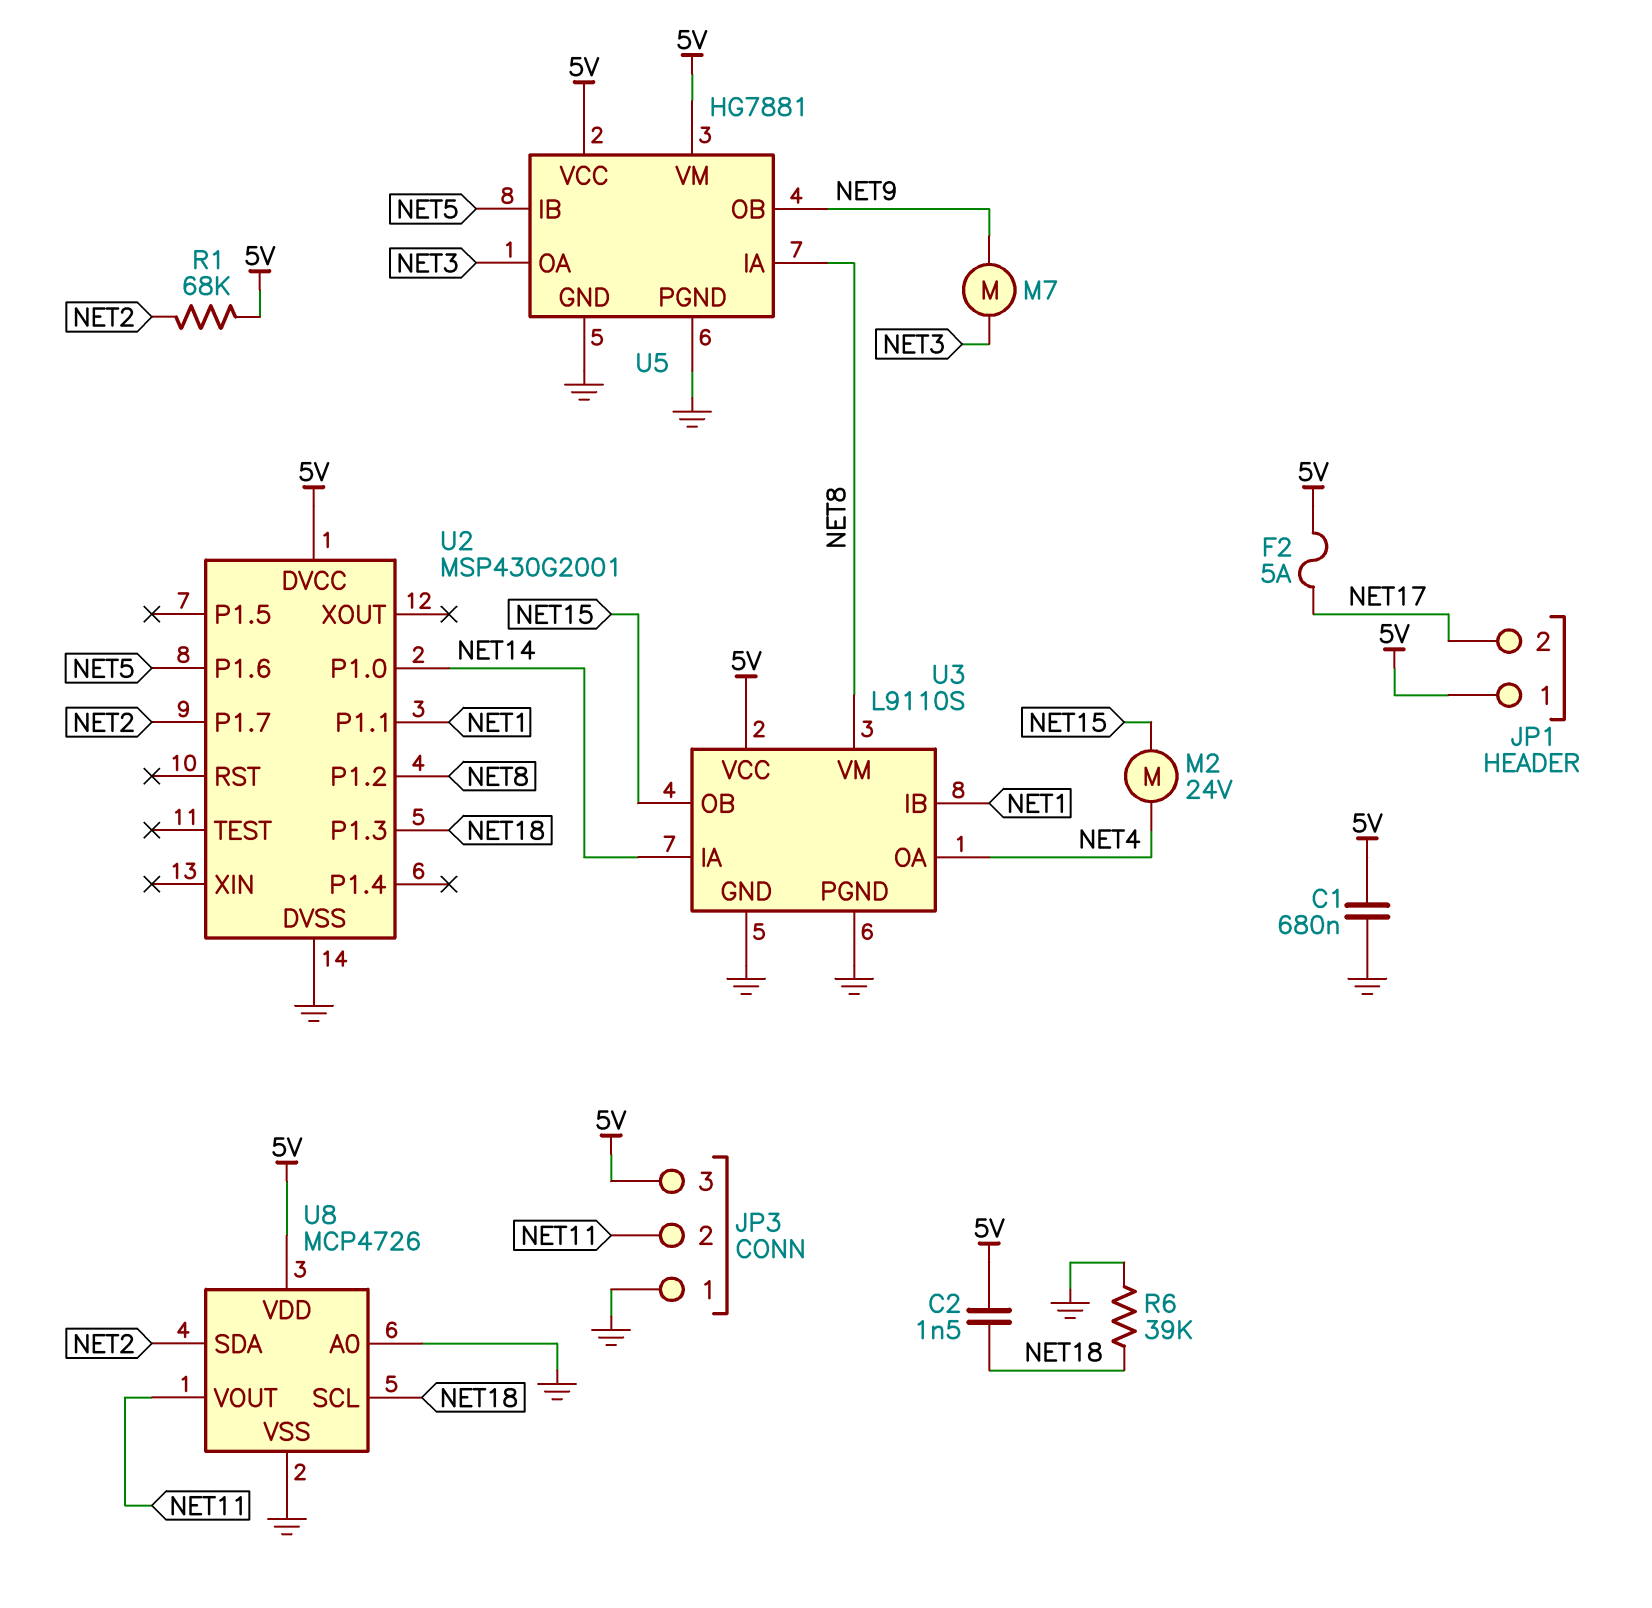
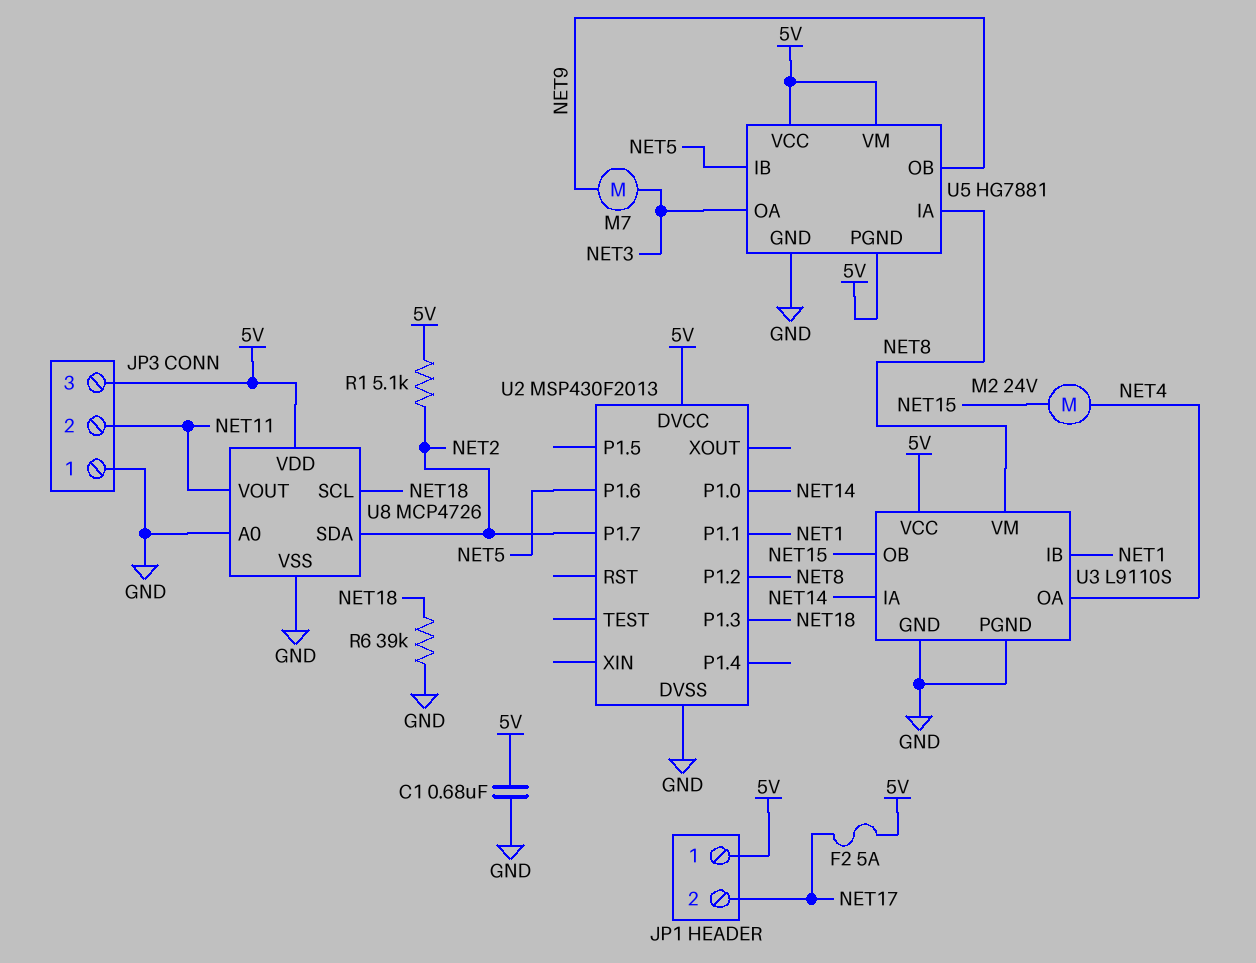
C2: 1.5nF (5V, NET18) -> none
R1: 68k (5V, NET2) -> 5.1k (5V, NET2)
U2: MSP430G2001 -> MSP430F2013
U5 pin PGND: GND -> 5V

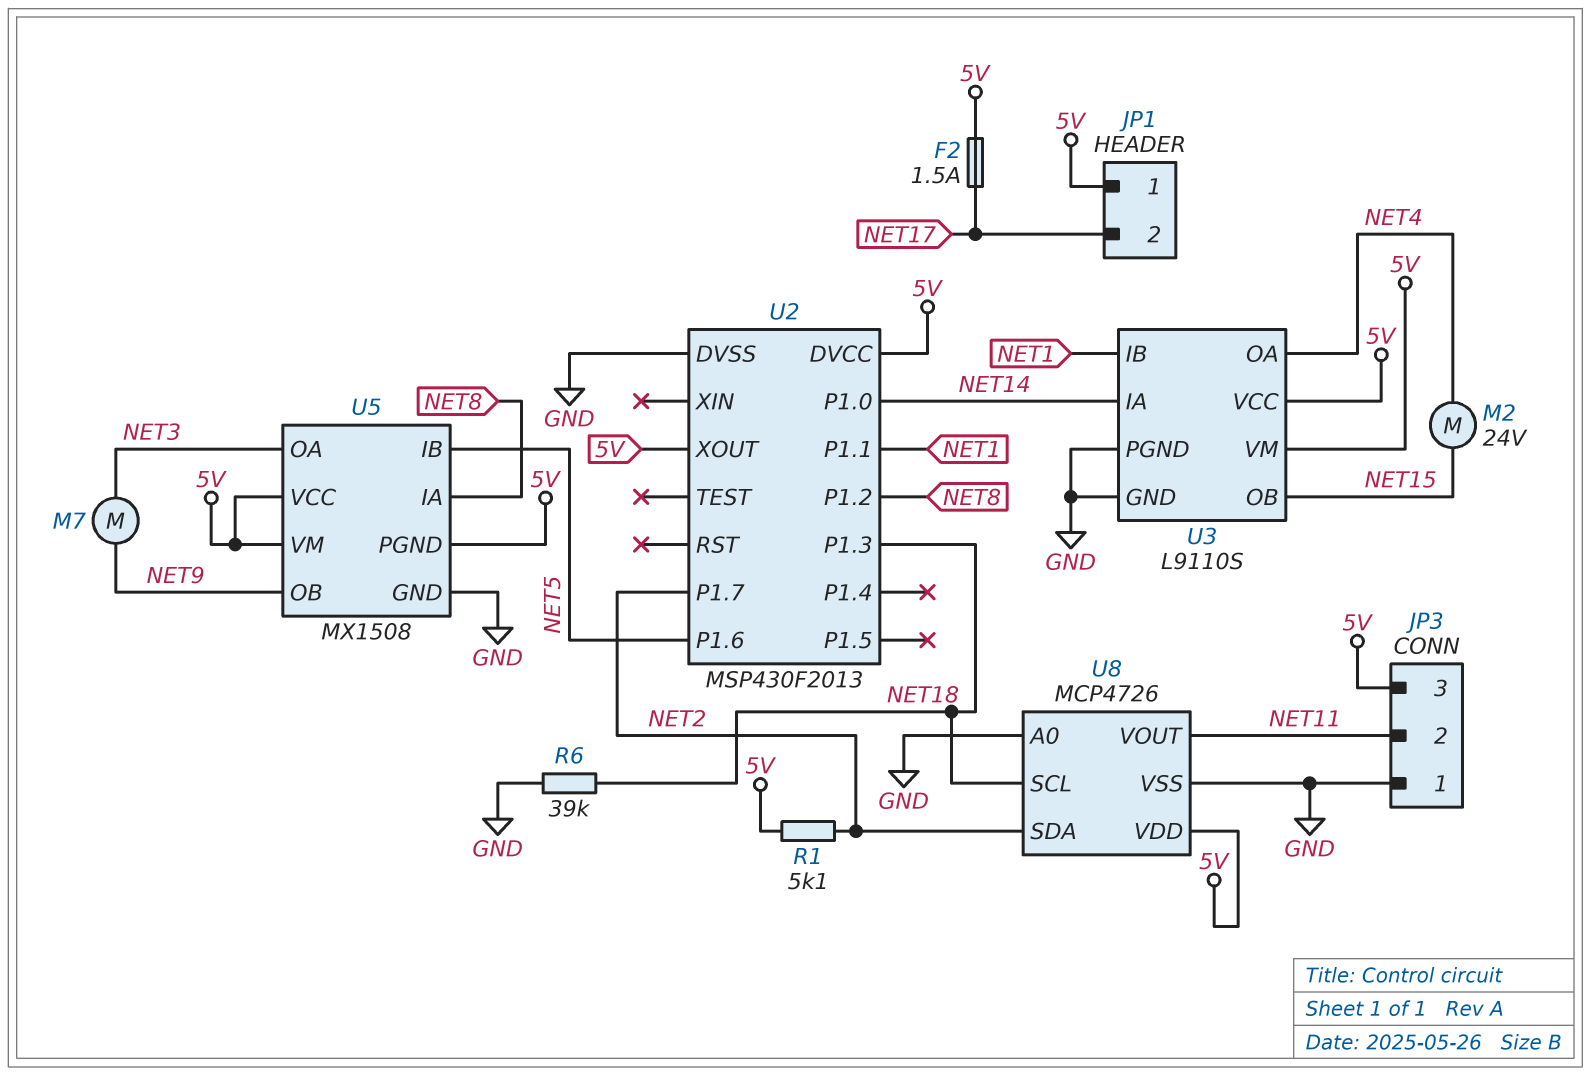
C1: 680nF (5V, GND) -> none
F2: 5A (5V, NET17) -> 1.5A (5V, NET17)
U2 pin XOUT: none -> 5V
U3 pin VM: NET8 -> 5V
U5: HG7881 -> MX1508

